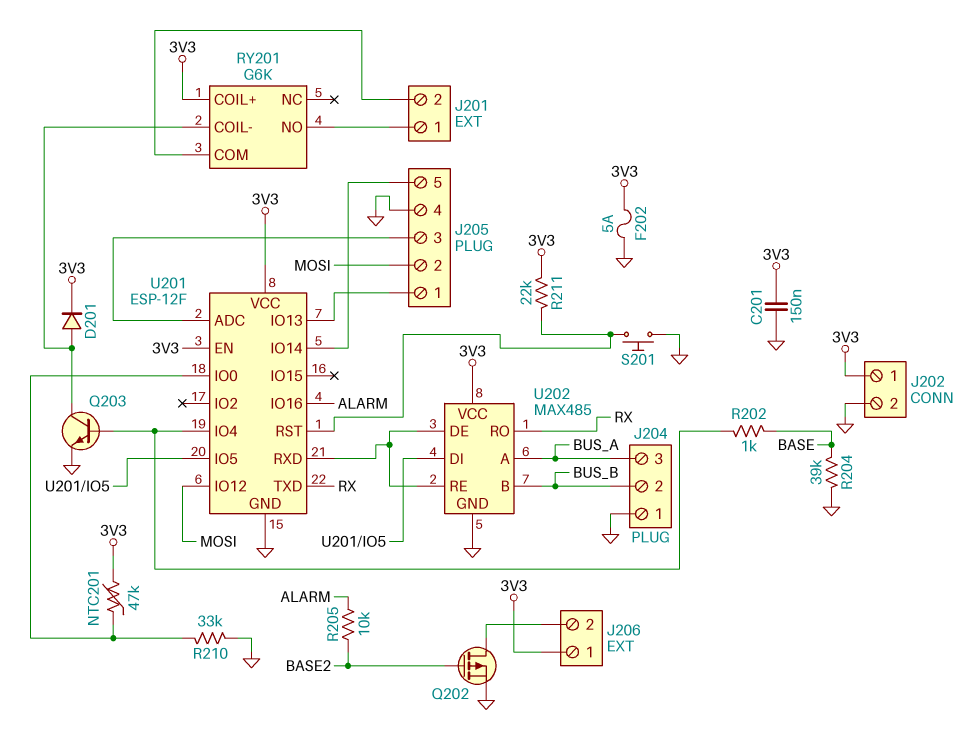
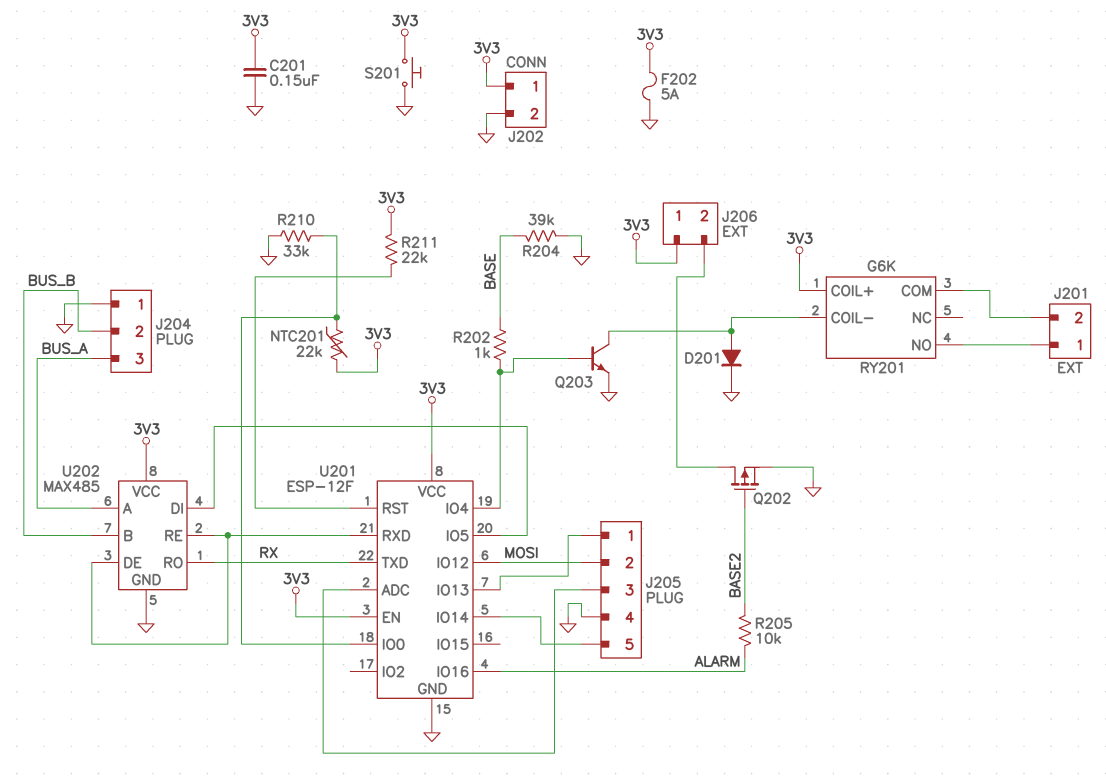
D201: diode (A RY201/COIL-, K 3V3) -> diode (A RY201/COIL-, K GND)
NTC201: 47k (3V3, U201/IO0) -> 22k (3V3, U201/IO0)
S201: button (GND, U201/RST) -> button (3V3, GND)

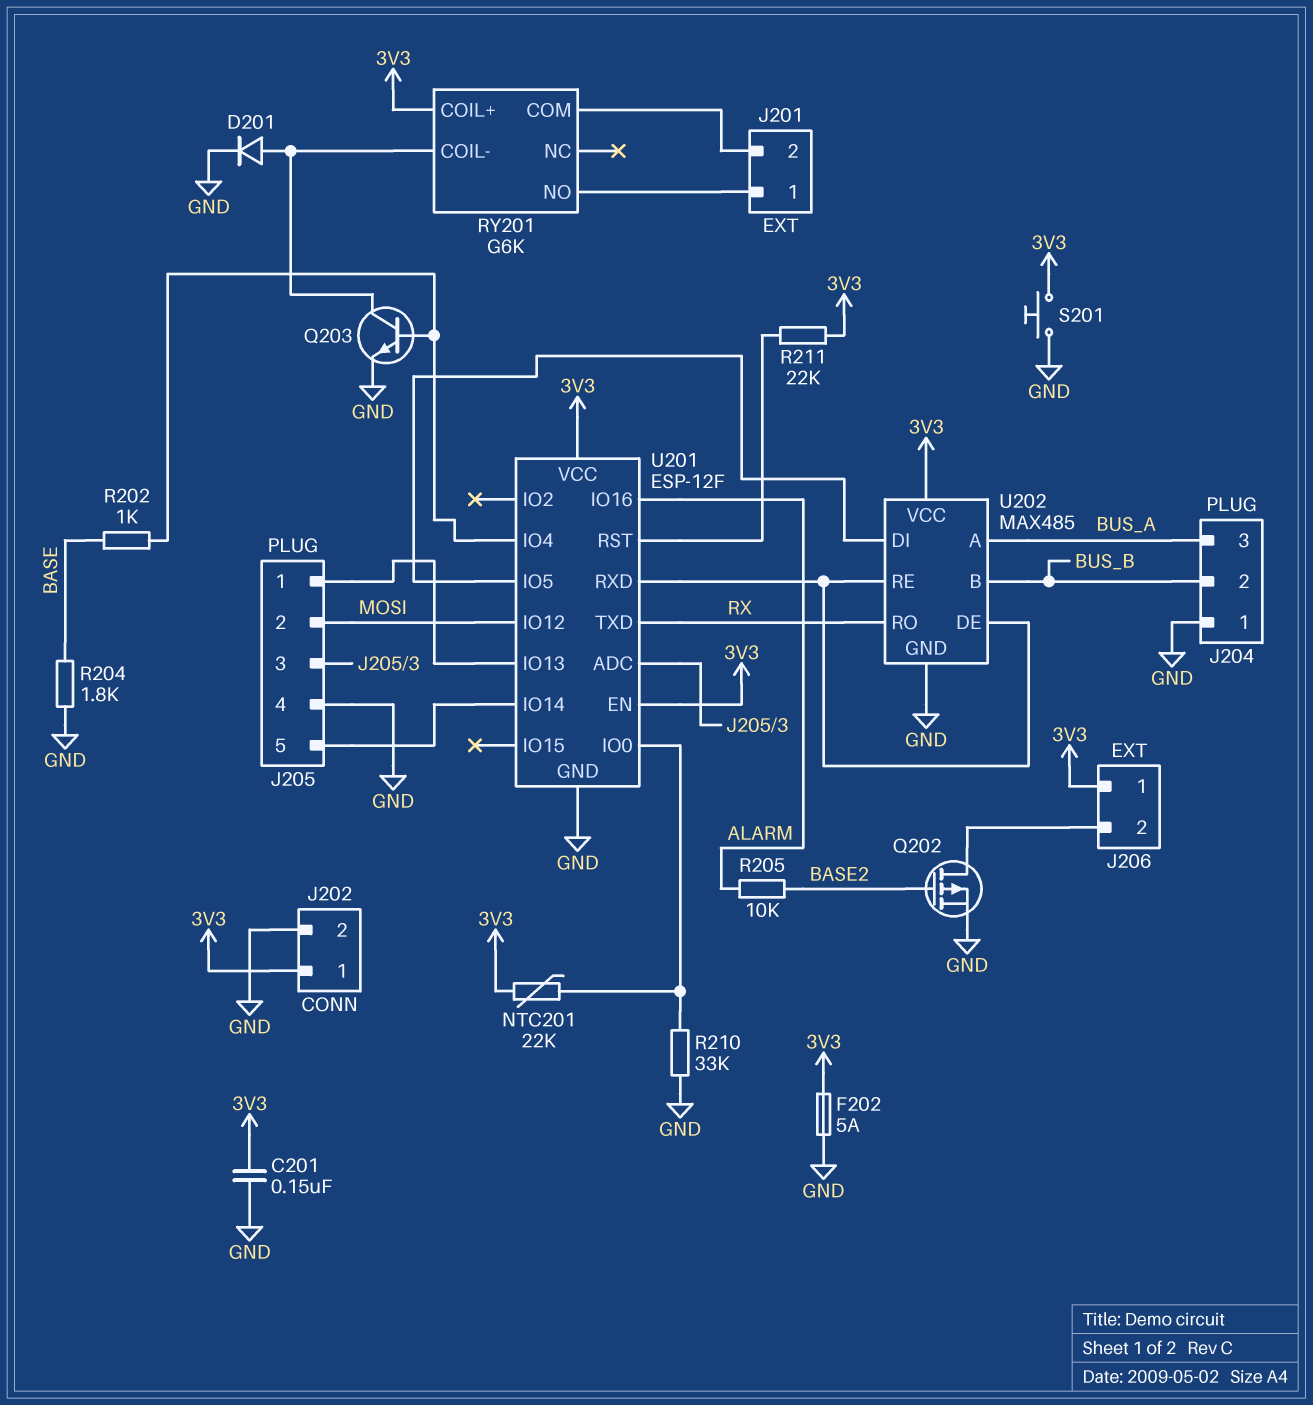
R204: 39k (BASE, GND) -> 1.8k (BASE, GND)

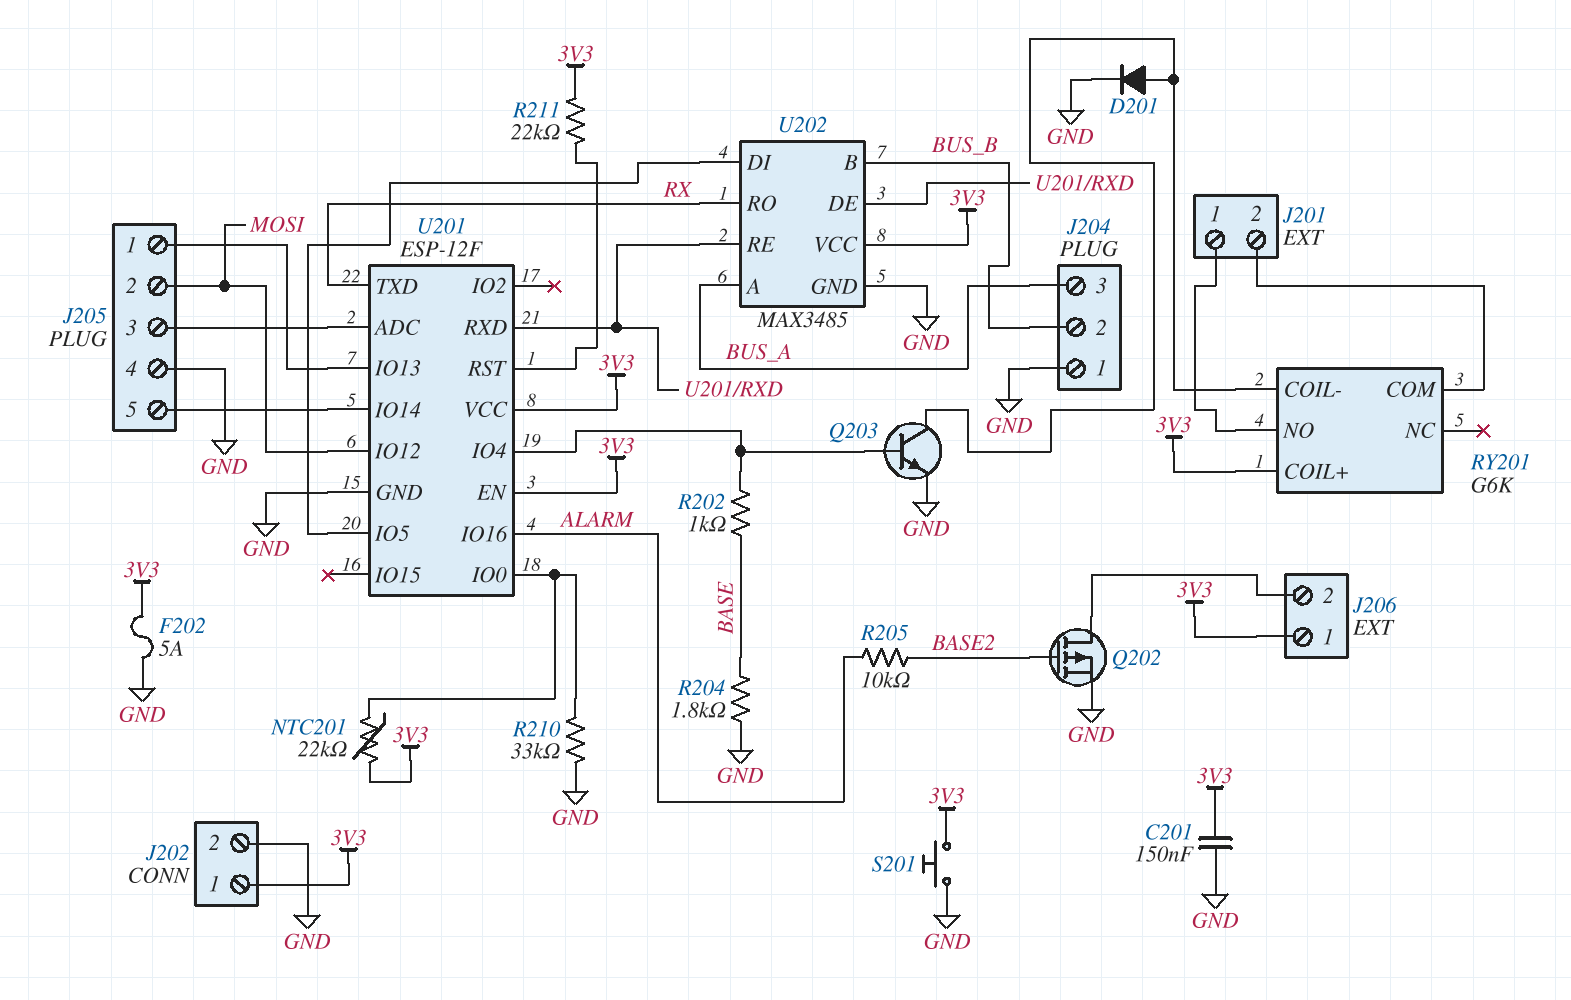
U202: MAX485 -> MAX3485

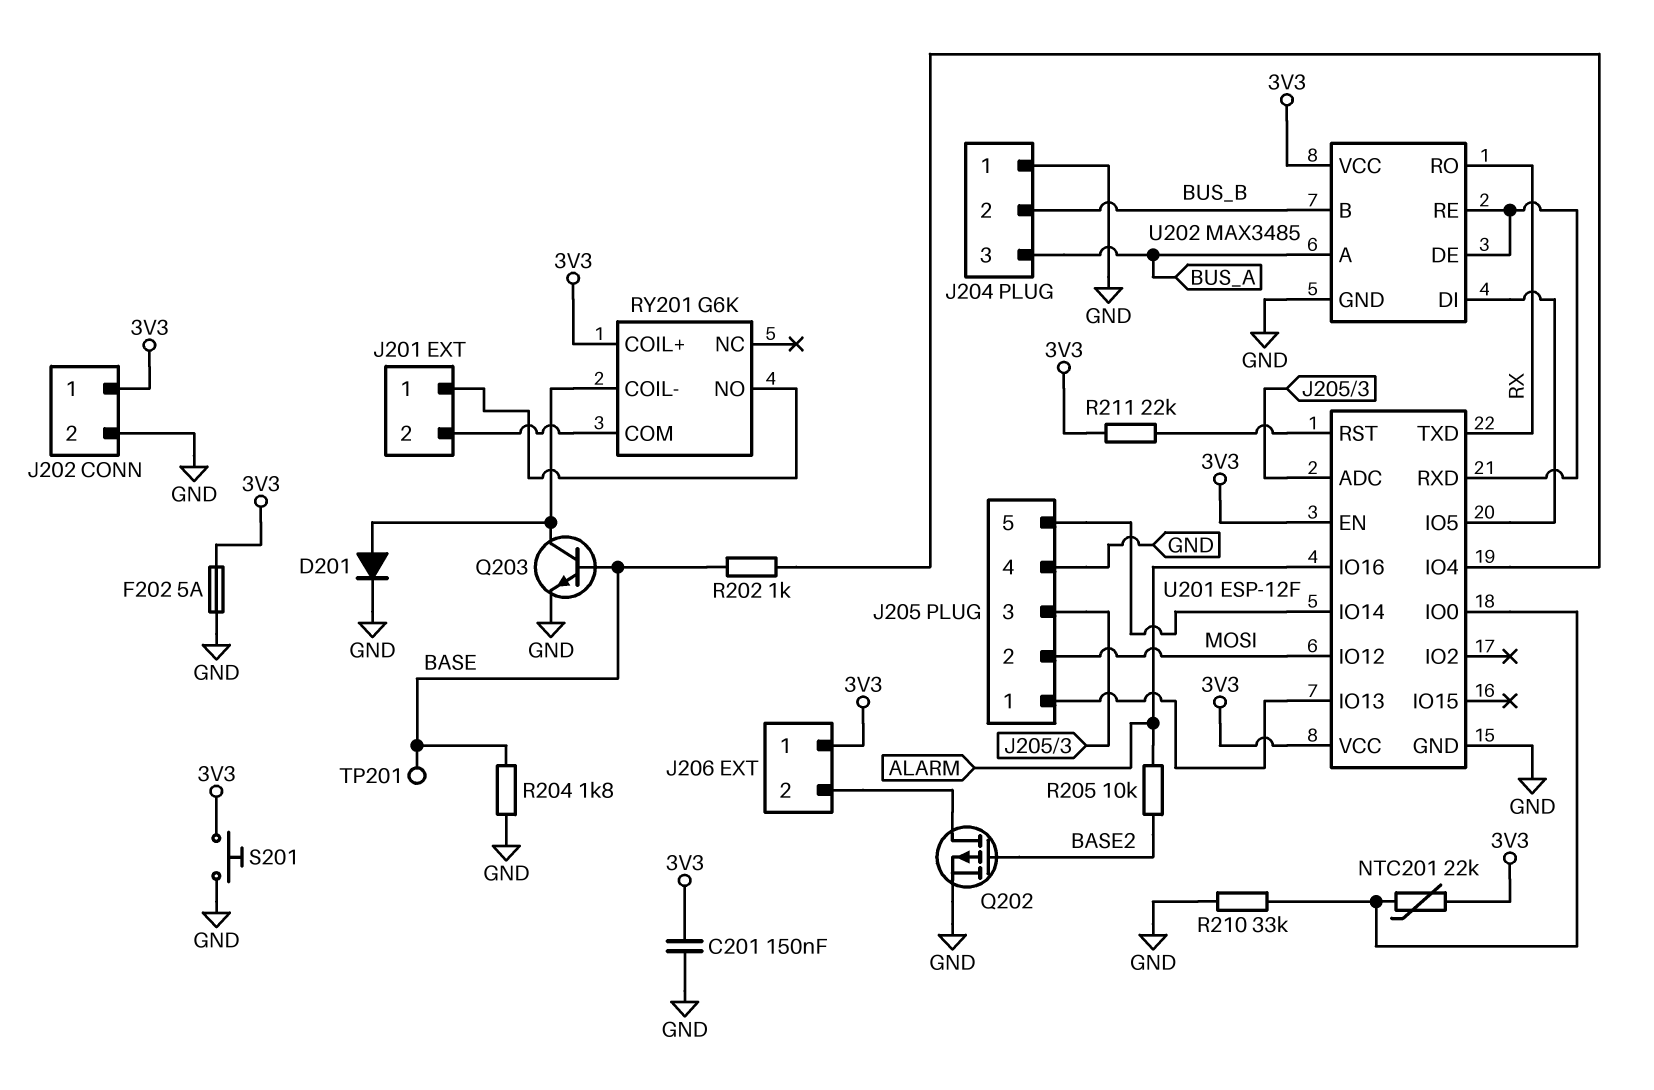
Q203: NPN (B U201/IO4, C RY201/COIL-, E GND) -> NPN (B BASE, C RY201/COIL-, E GND)
TP201: none -> test point (BASE)

